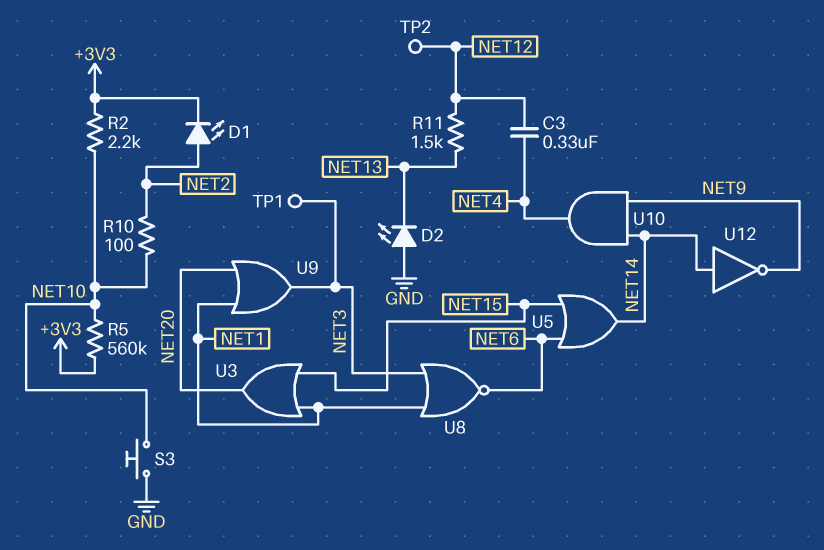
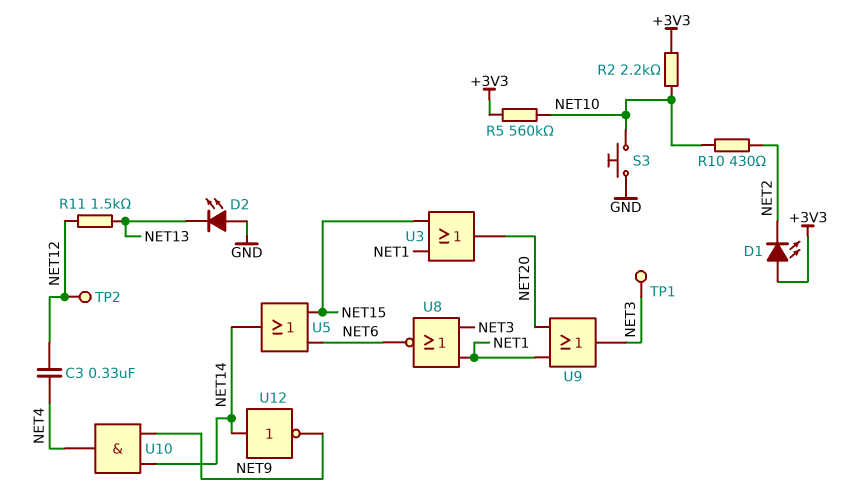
D1: LED (A NET2, K +3V3) -> LED (A +3V3, K NET2)
R10: 100 (NET2, NET10) -> 430 (NET2, NET10)

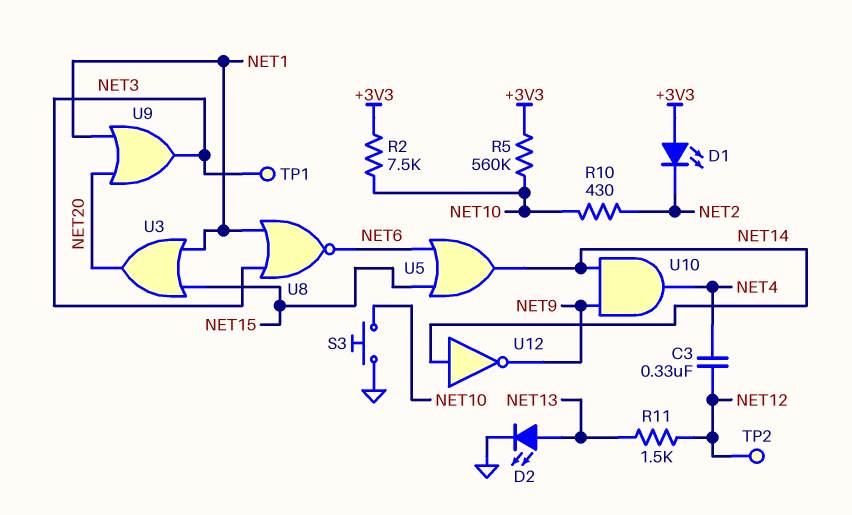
D2: LED (A GND, K NET13) -> LED (A NET13, K GND)
R2: 2.2k (+3V3, NET10) -> 7.5k (+3V3, NET10)

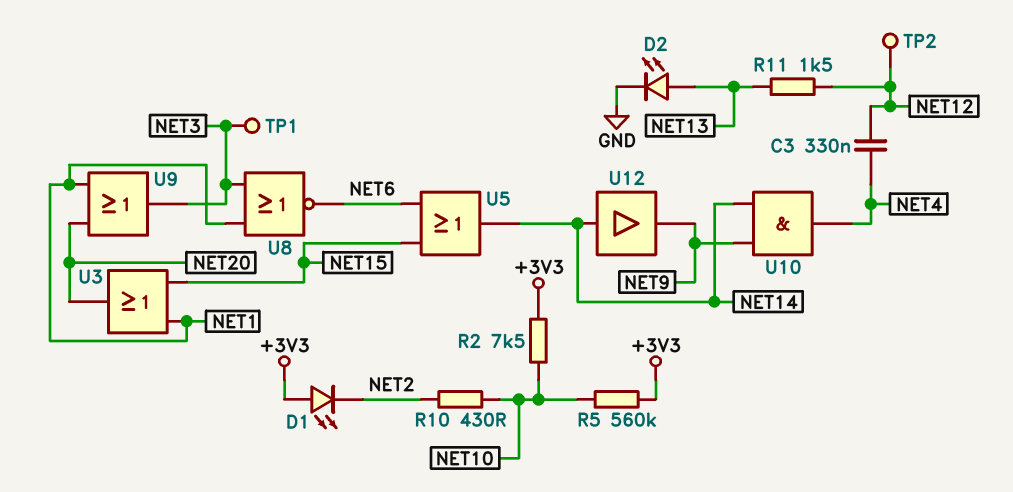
S3: button (GND, NET10) -> none
U12: NOT (in NET14, out NET9) -> buffer (in NET14, out NET9)

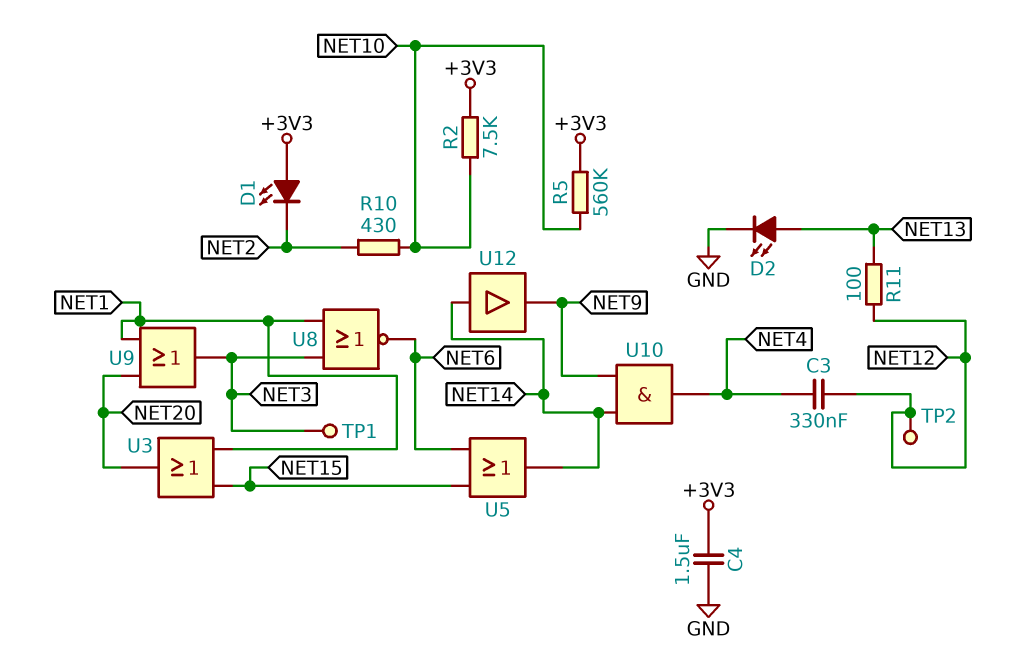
C4: none -> 1.5uF (+3V3, GND)
R11: 1.5k (NET12, NET13) -> 100 (NET12, NET13)

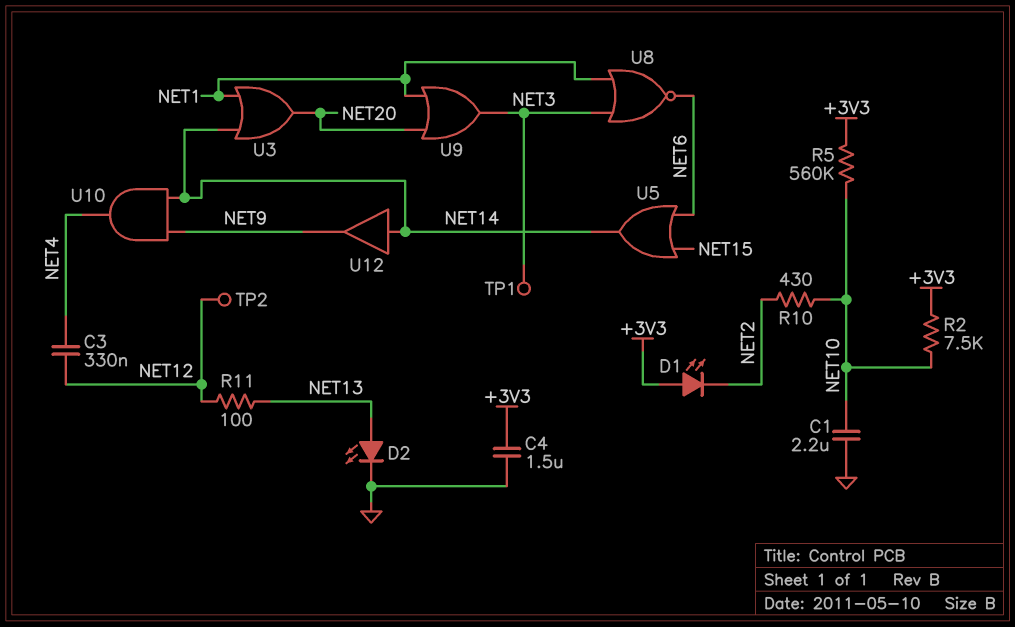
C1: none -> 2.2uF (GND, NET10)
U3: OR (in NET1, in NET15, out NET20) -> OR (in NET1, in NET14, out NET20)

